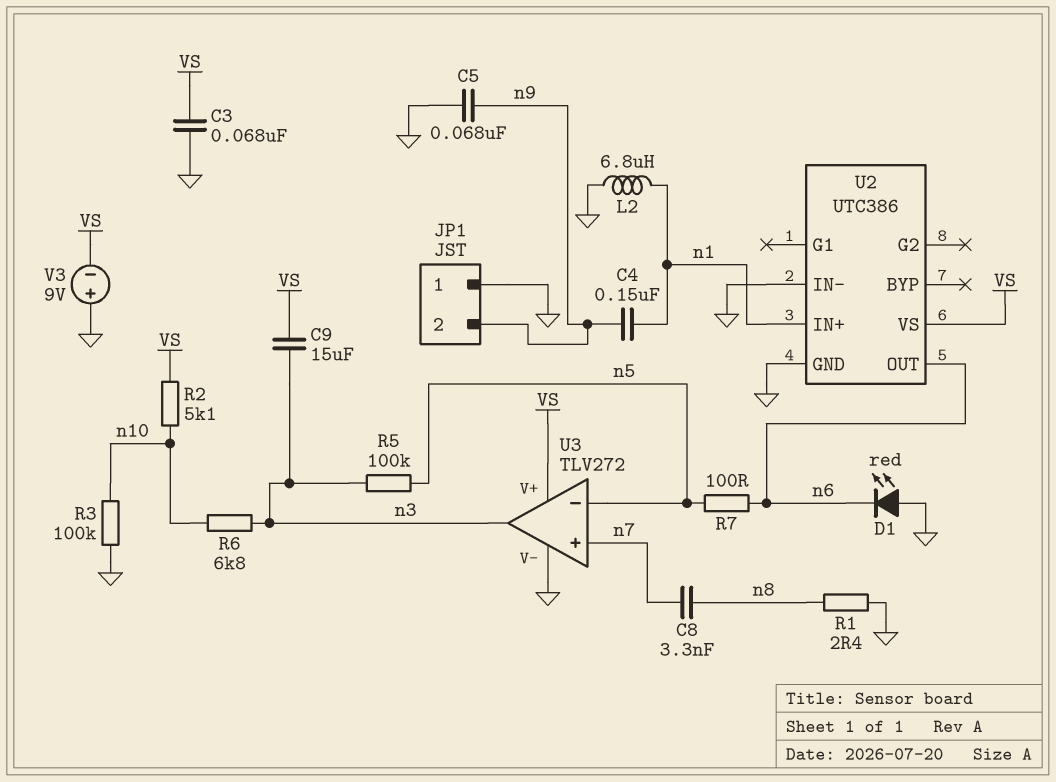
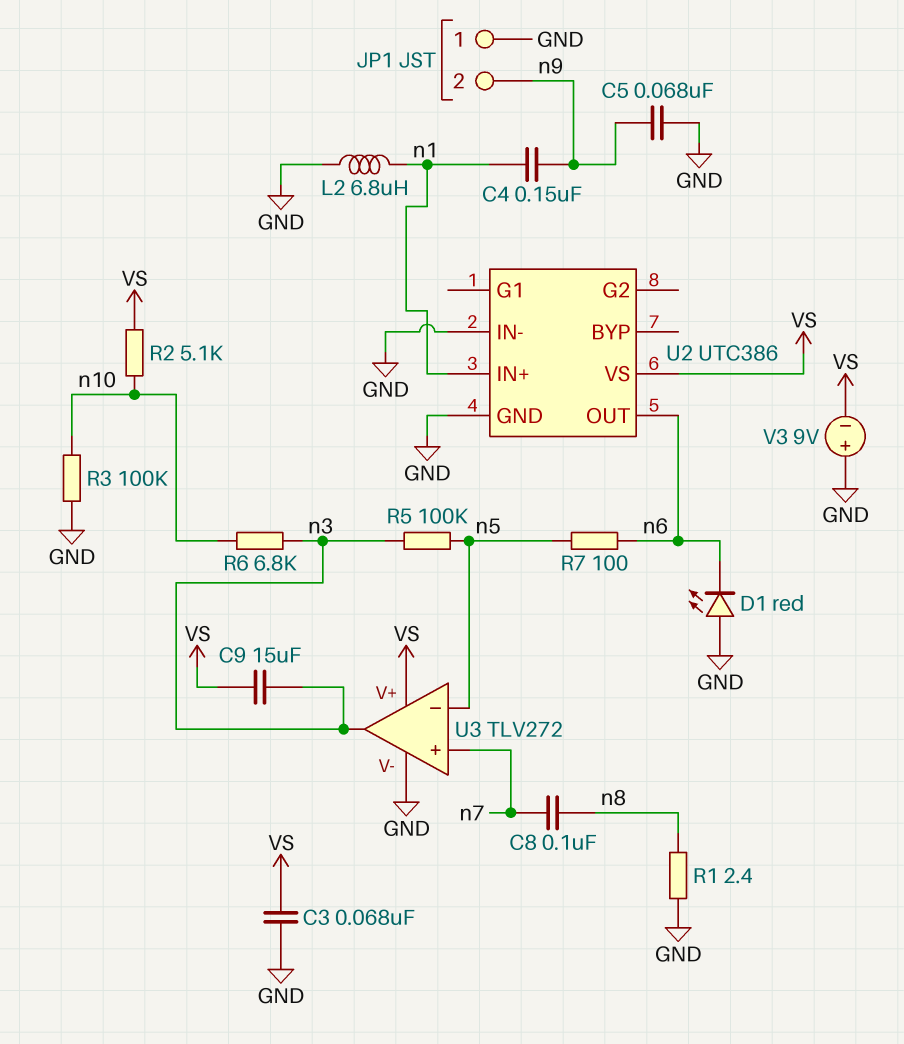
C8: 3.3nF (n7, n8) -> 100nF (n7, n8)

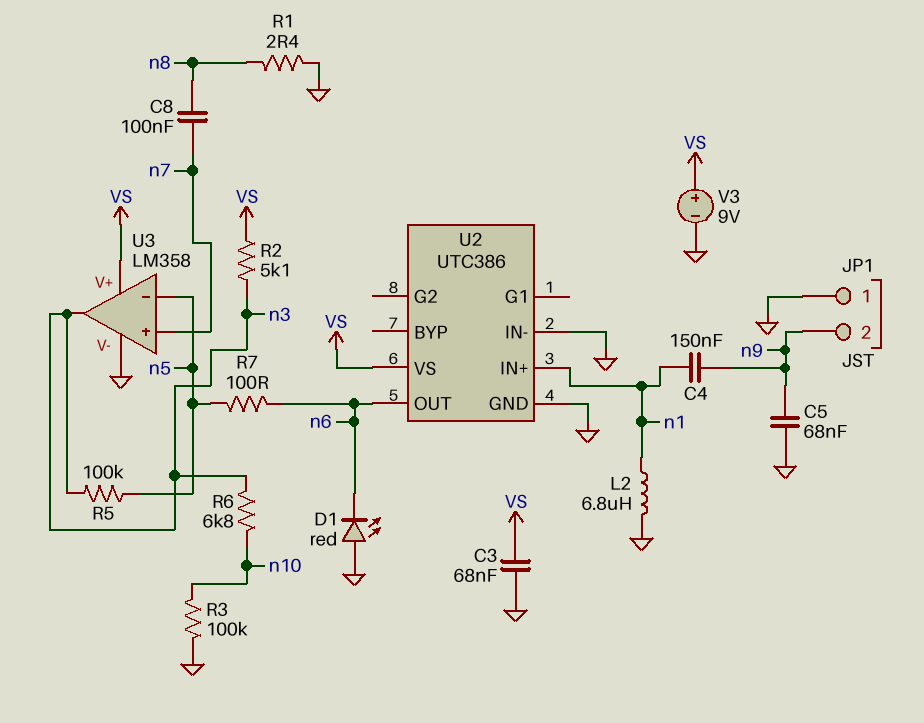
C9: 15uF (VS, n3) -> none
R2: 5.1k (VS, n10) -> 5.1k (VS, n3)
U3: TLV272 -> LM358
V3: 9V (plus GND, minus VS) -> 9V (plus VS, minus GND)

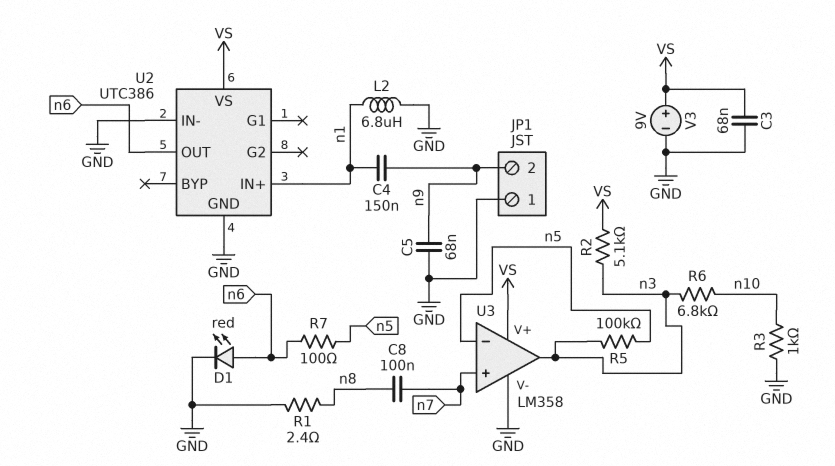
D1: LED red (A GND, K n6) -> LED red (A n6, K GND)
R3: 100k (GND, n10) -> 1k (GND, n10)

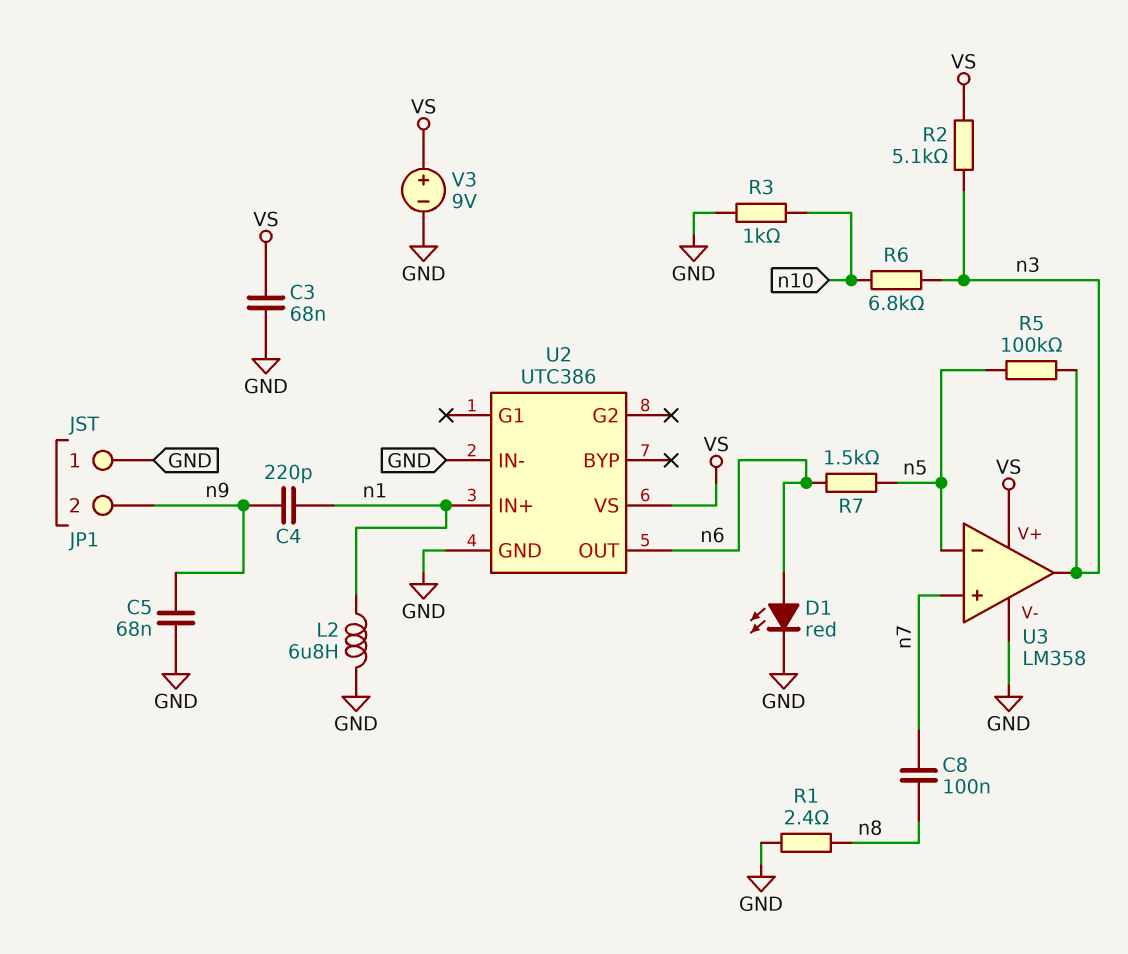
C4: 150nF (n1, n9) -> 220pF (n1, n9)
R7: 100 (n5, n6) -> 1.5k (n5, n6)

